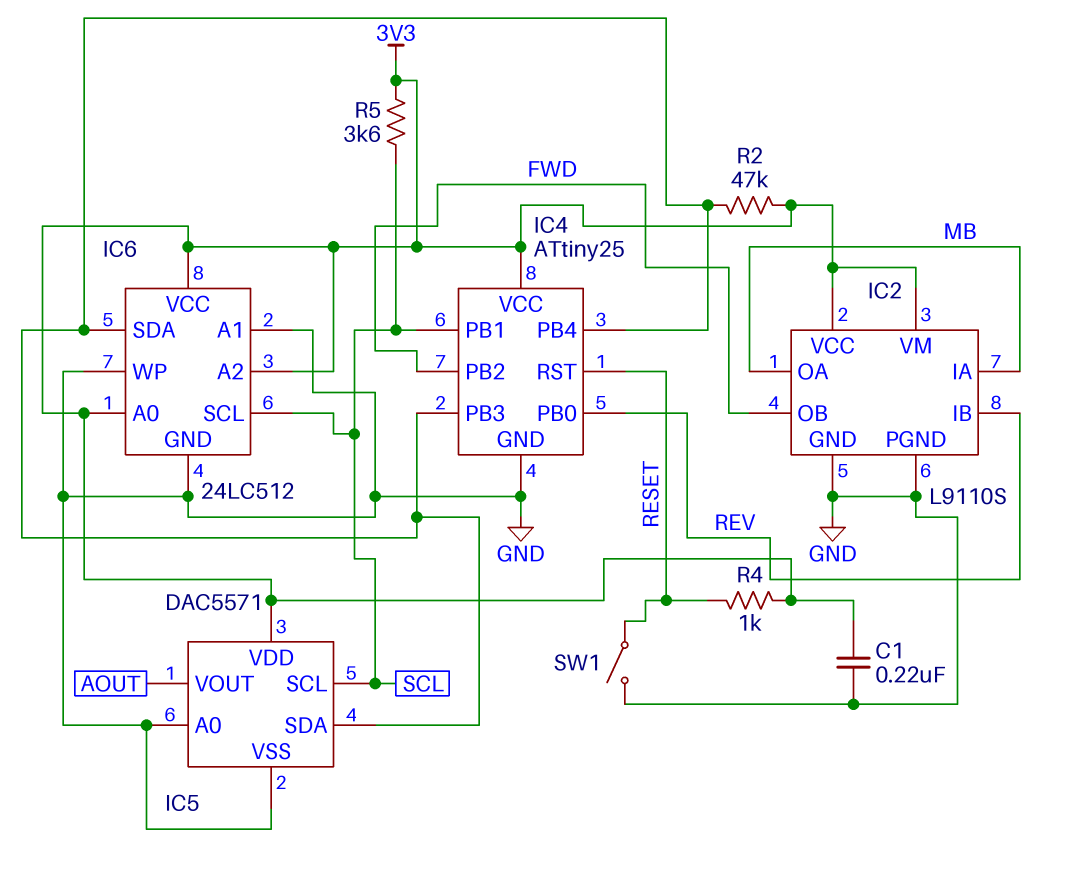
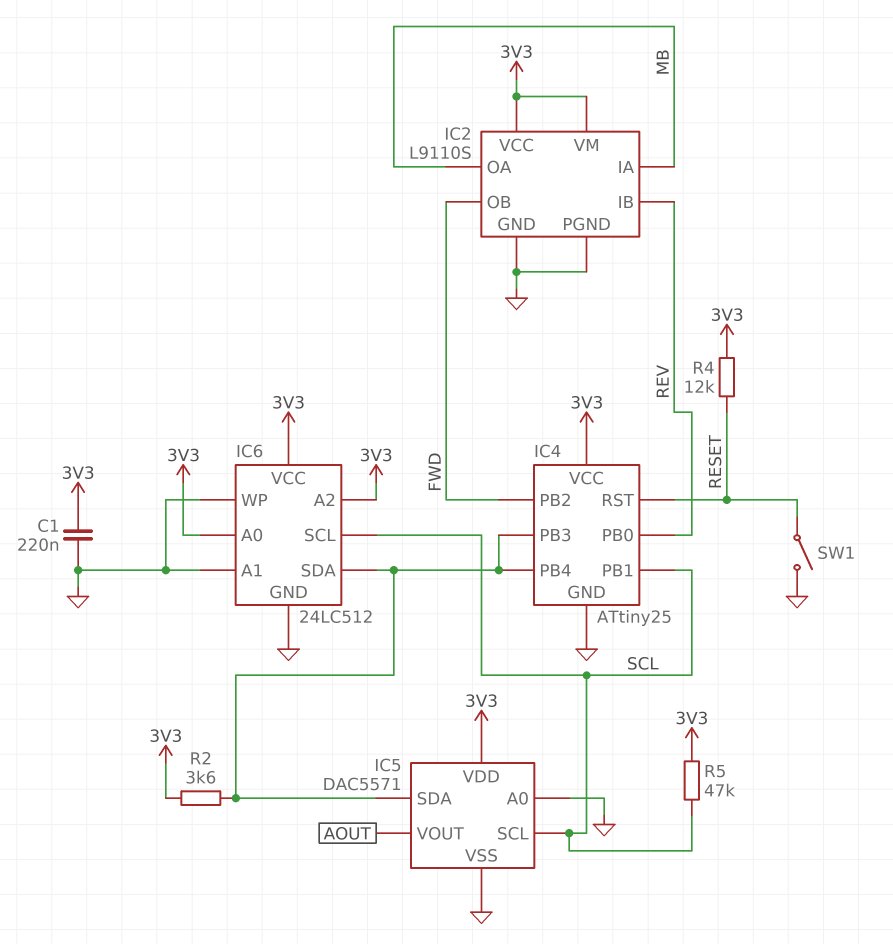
R2: 47k (3V3, IC4/PB3) -> 3.6k (3V3, IC4/PB3)
R4: 1k (3V3, RESET) -> 12k (3V3, RESET)
R5: 3.6k (3V3, SCL) -> 47k (3V3, SCL)

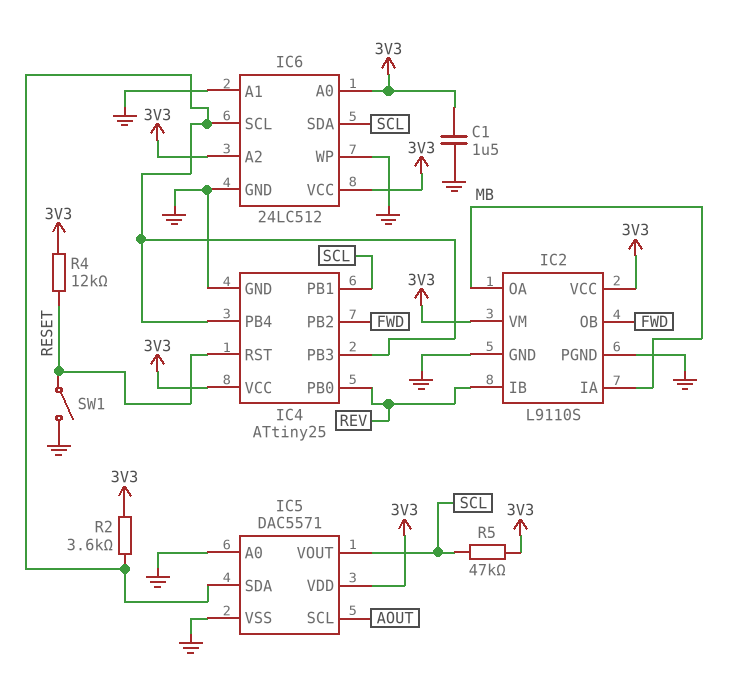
C1: 220nF (3V3, GND) -> 1.5uF (3V3, GND)
IC5 pin SCL: SCL -> AOUT
IC5 pin VOUT: AOUT -> SCL
IC6 pin SCL: SCL -> IC4/PB3
IC6 pin SDA: IC4/PB3 -> SCL

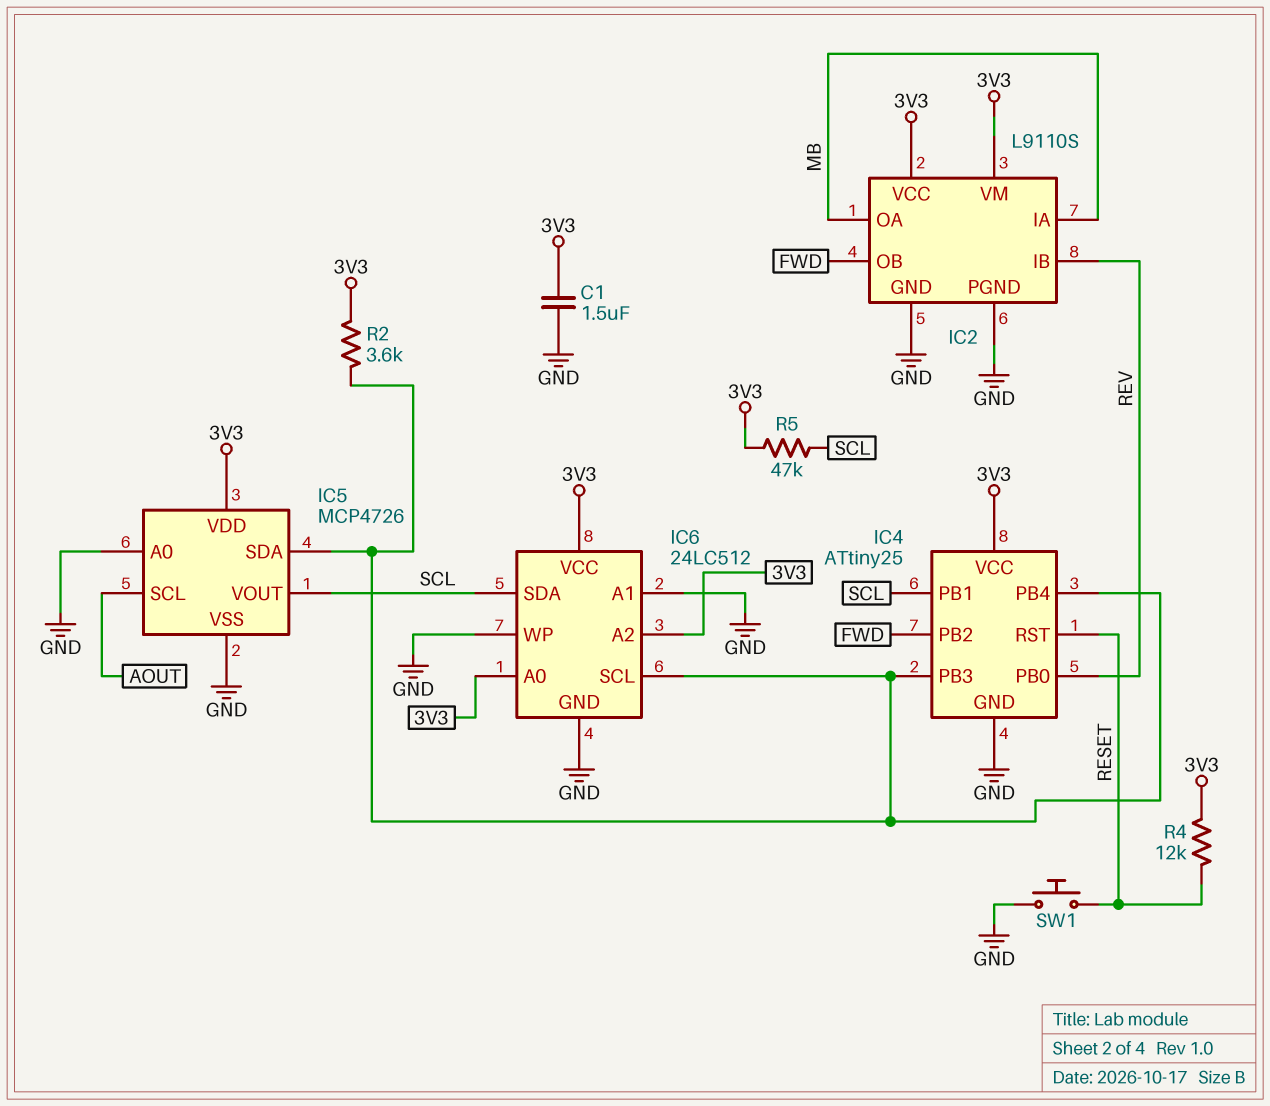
IC5: DAC5571 -> MCP4726
SW1: switch (GND, RESET) -> button (GND, RESET)

